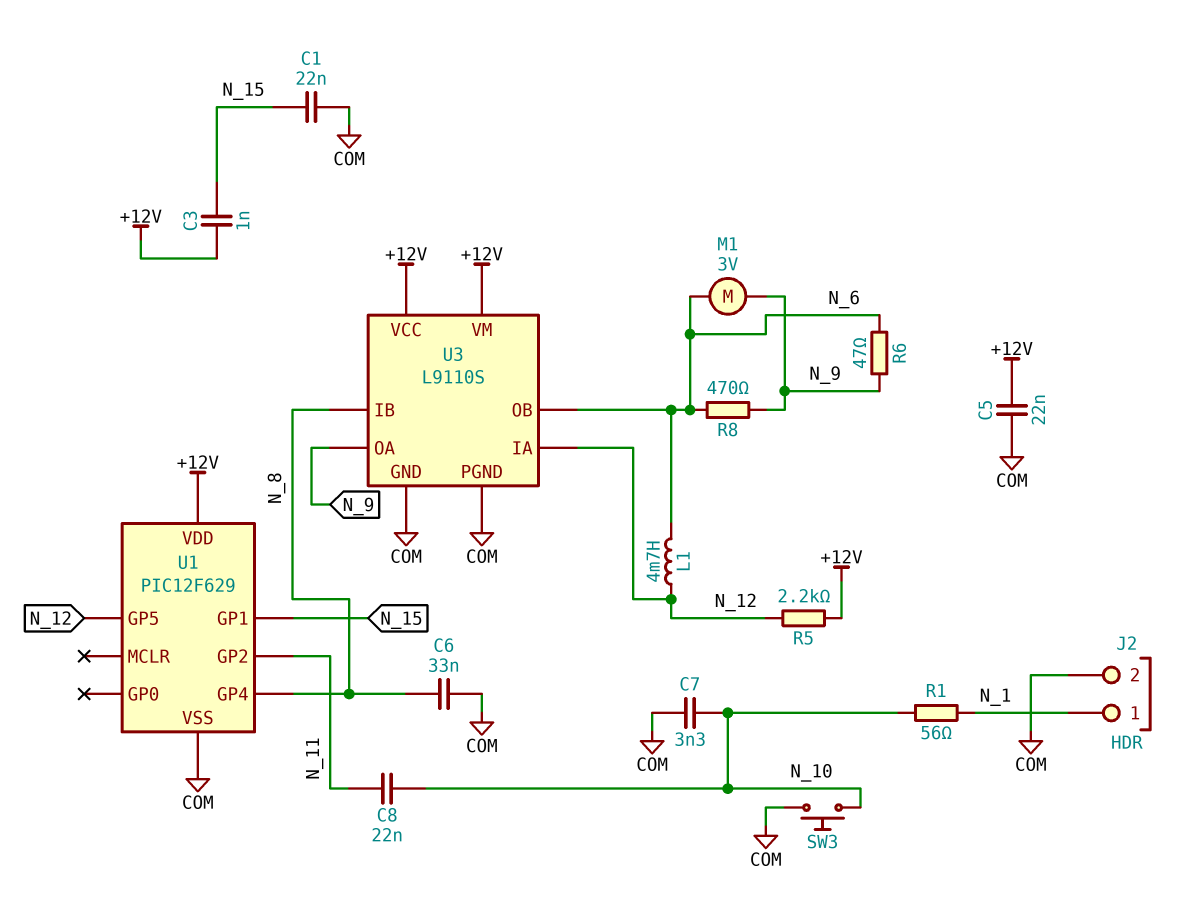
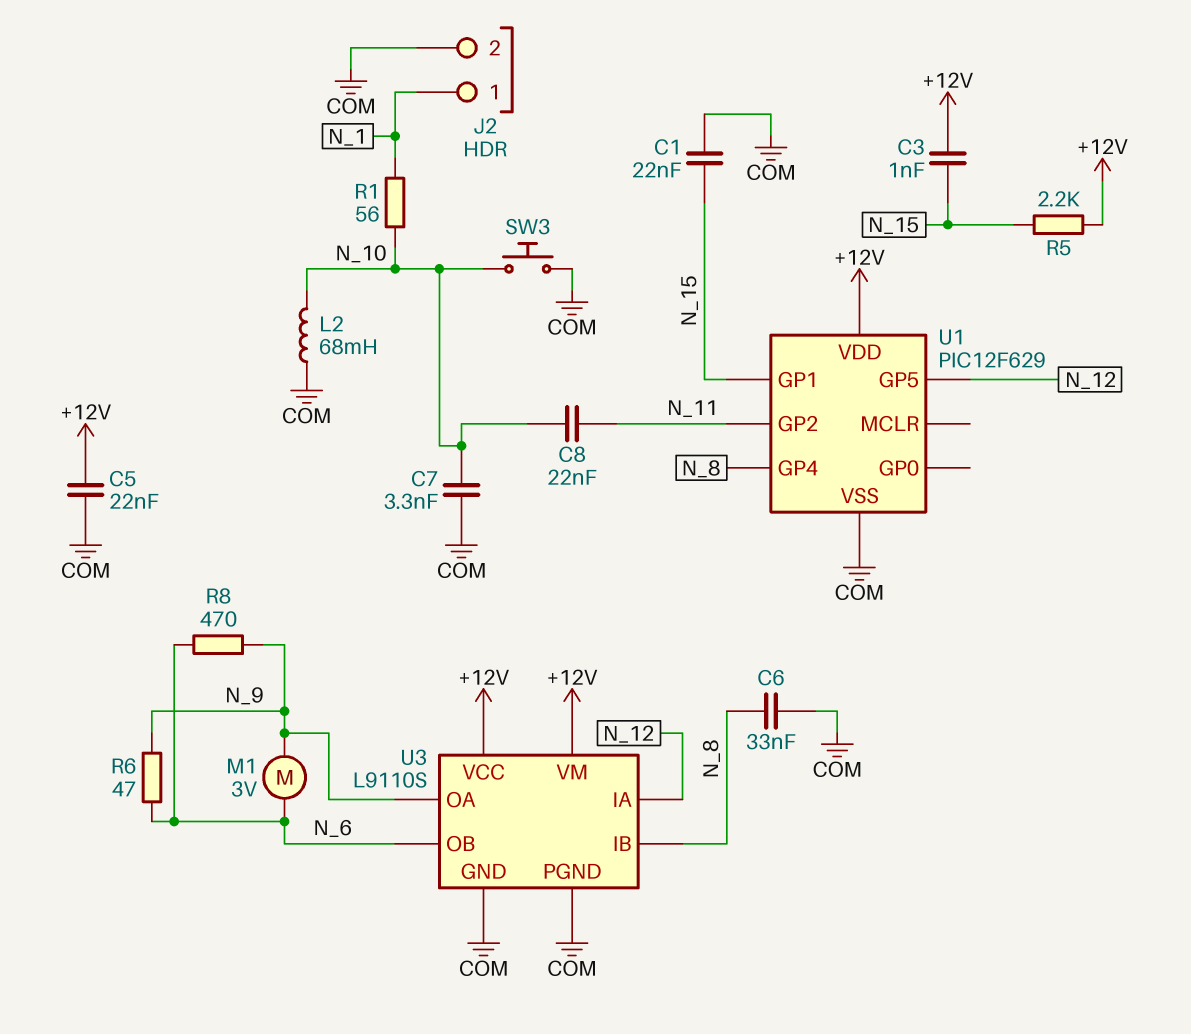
L1: 4.7mH (N_6, N_12) -> none
L2: none -> 68mH (COM, N_10)
R5: 2.2k (+12V, N_12) -> 2.2k (+12V, N_15)

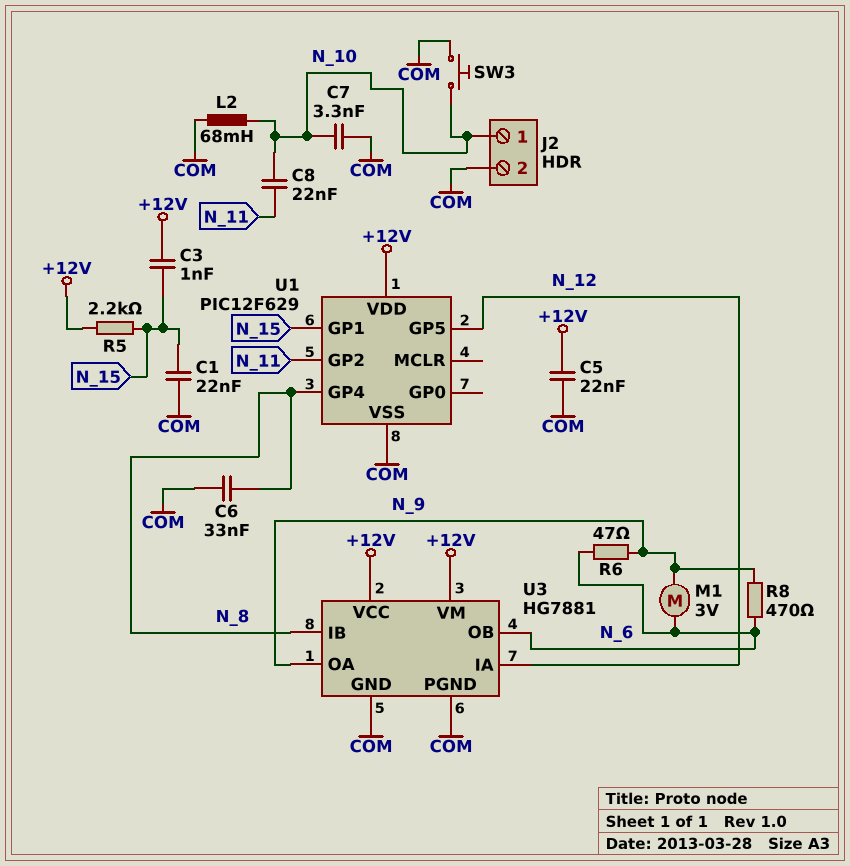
J2 pin 1: N_1 -> N_10
R1: 56 (N_1, N_10) -> none
U3: L9110S -> HG7881

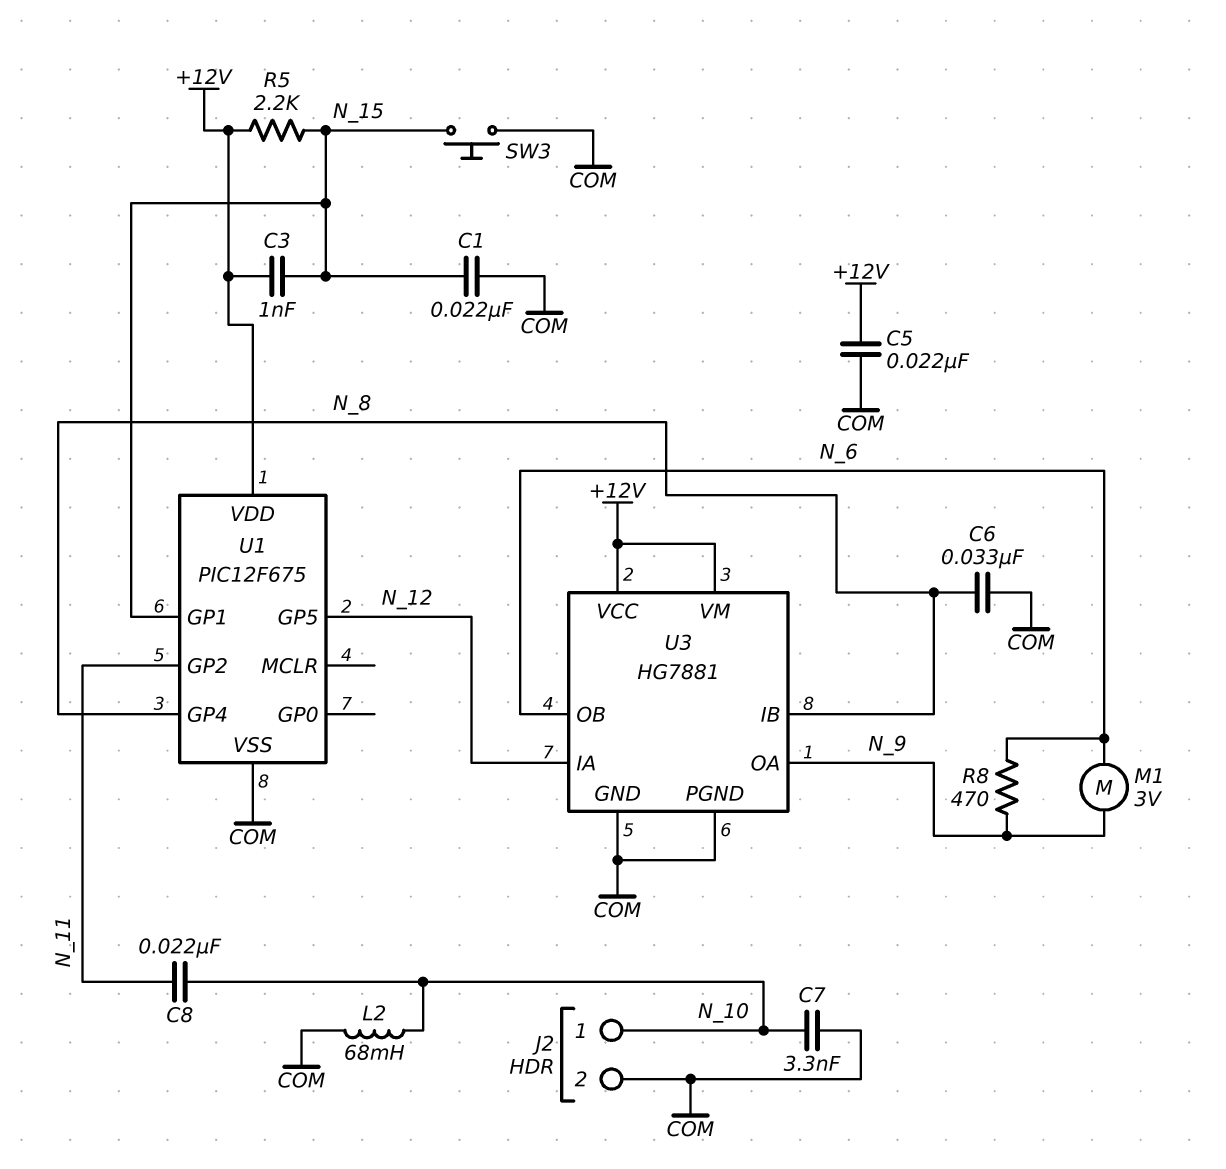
R6: 47 (N_6, N_9) -> none
SW3: button (COM, N_10) -> button (COM, N_15)
U1: PIC12F629 -> PIC12F675

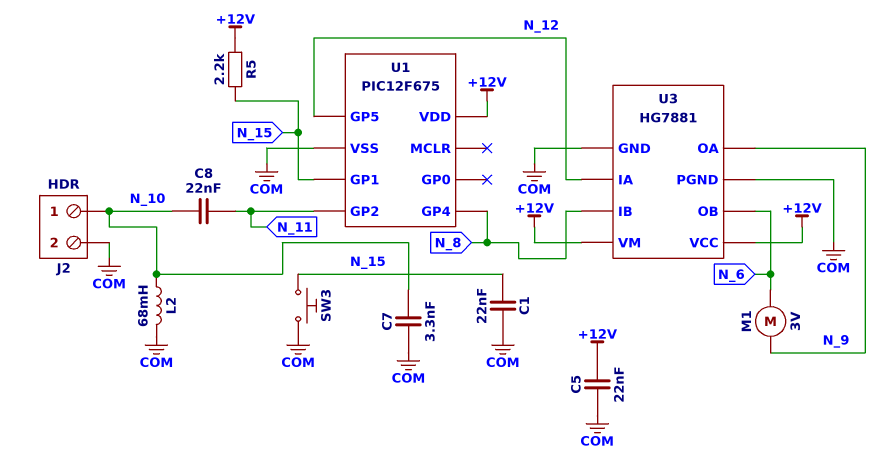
C3: 1nF (+12V, N_15) -> none
C6: 33nF (COM, N_8) -> none
R8: 470 (N_6, N_9) -> none

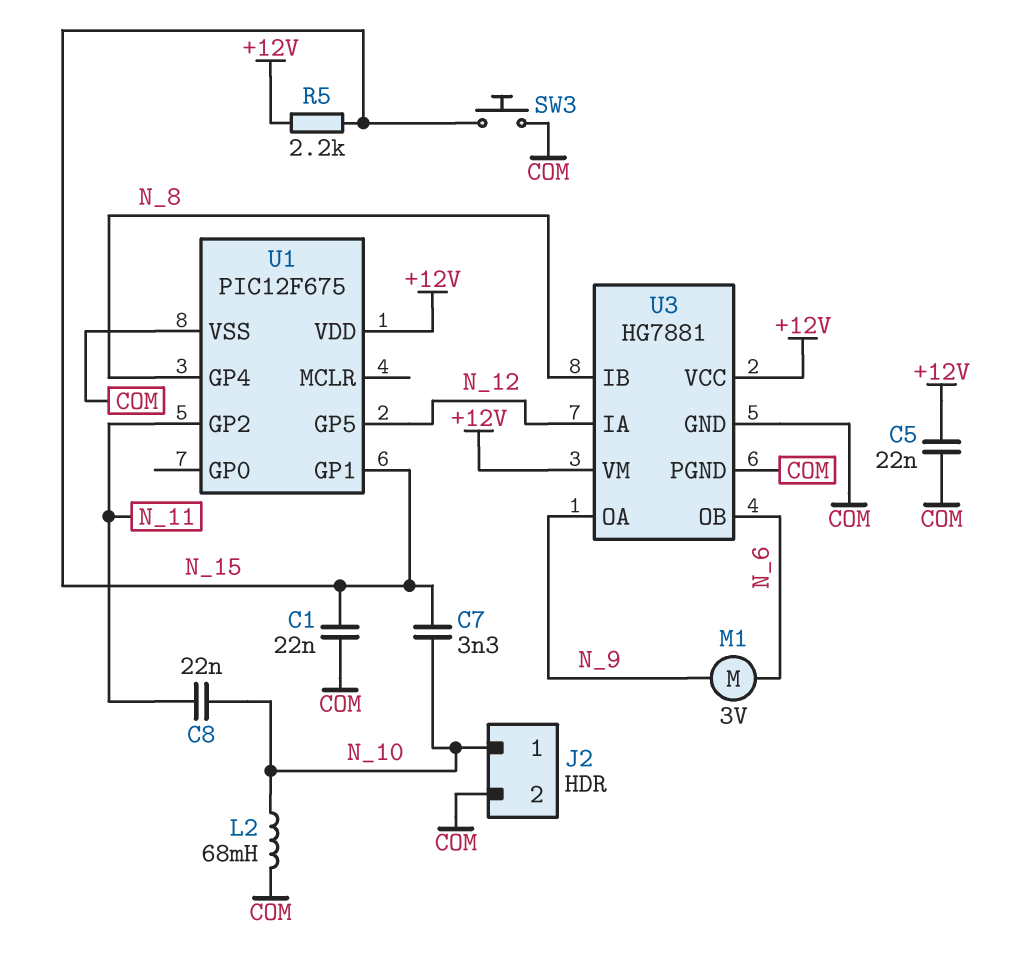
C7: 3.3nF (COM, N_10) -> 3.3nF (N_10, N_15)

